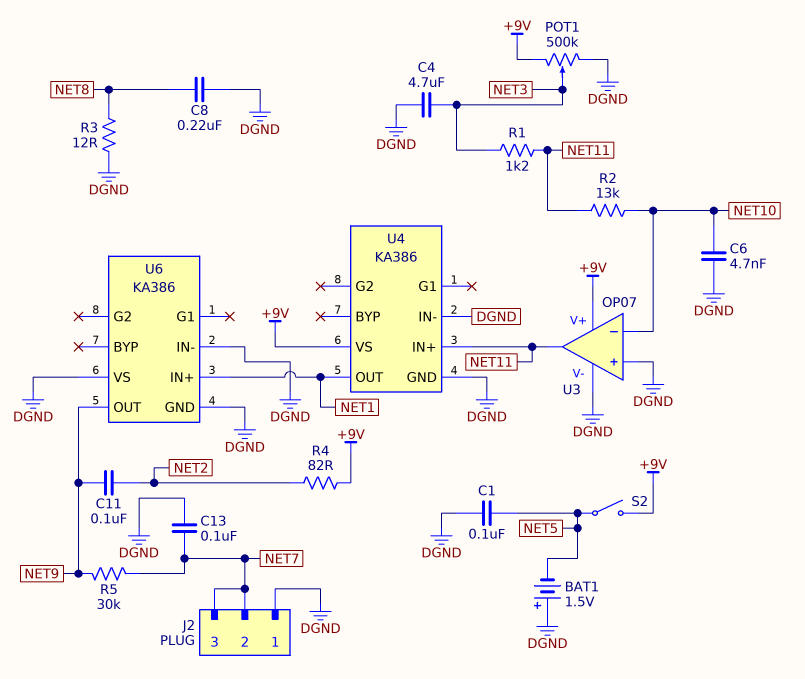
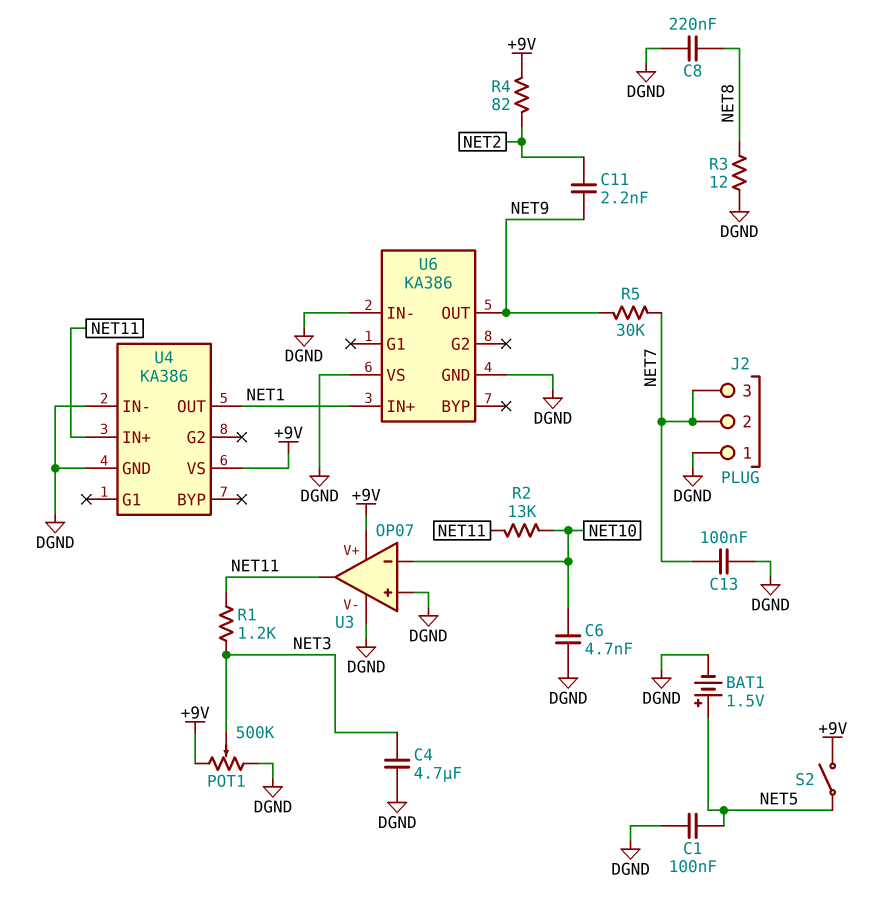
BAT1: 1.5V (plus DGND, minus NET5) -> 1.5V (plus NET5, minus DGND)
C11: 100nF (NET2, NET9) -> 2.2nF (NET2, NET9)

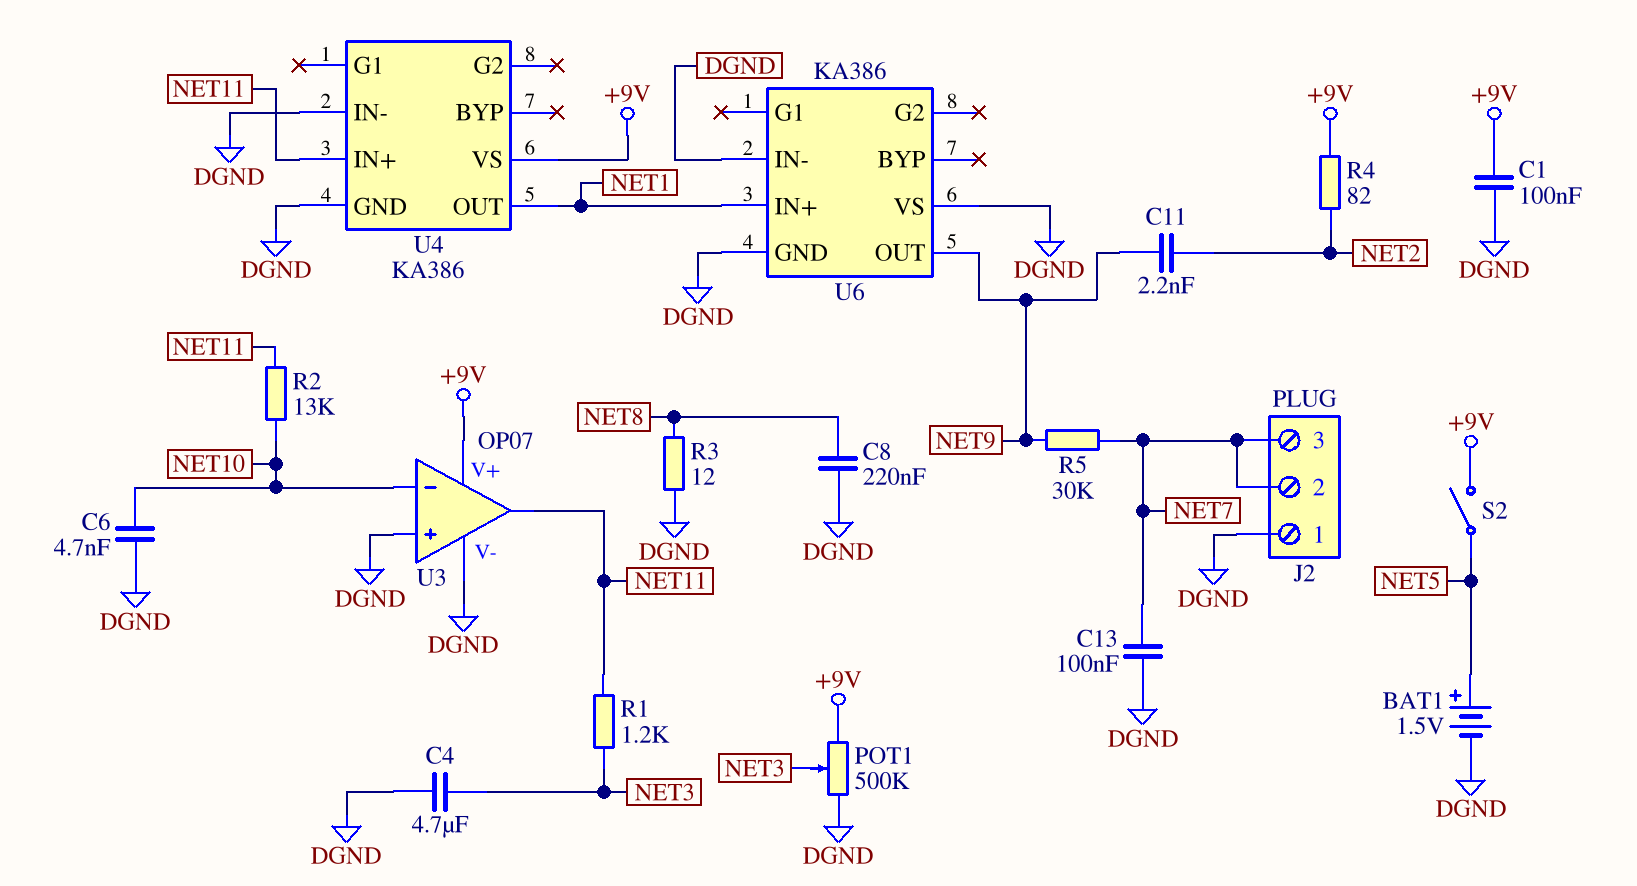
C1: 100nF (DGND, NET5) -> 100nF (+9V, DGND)

